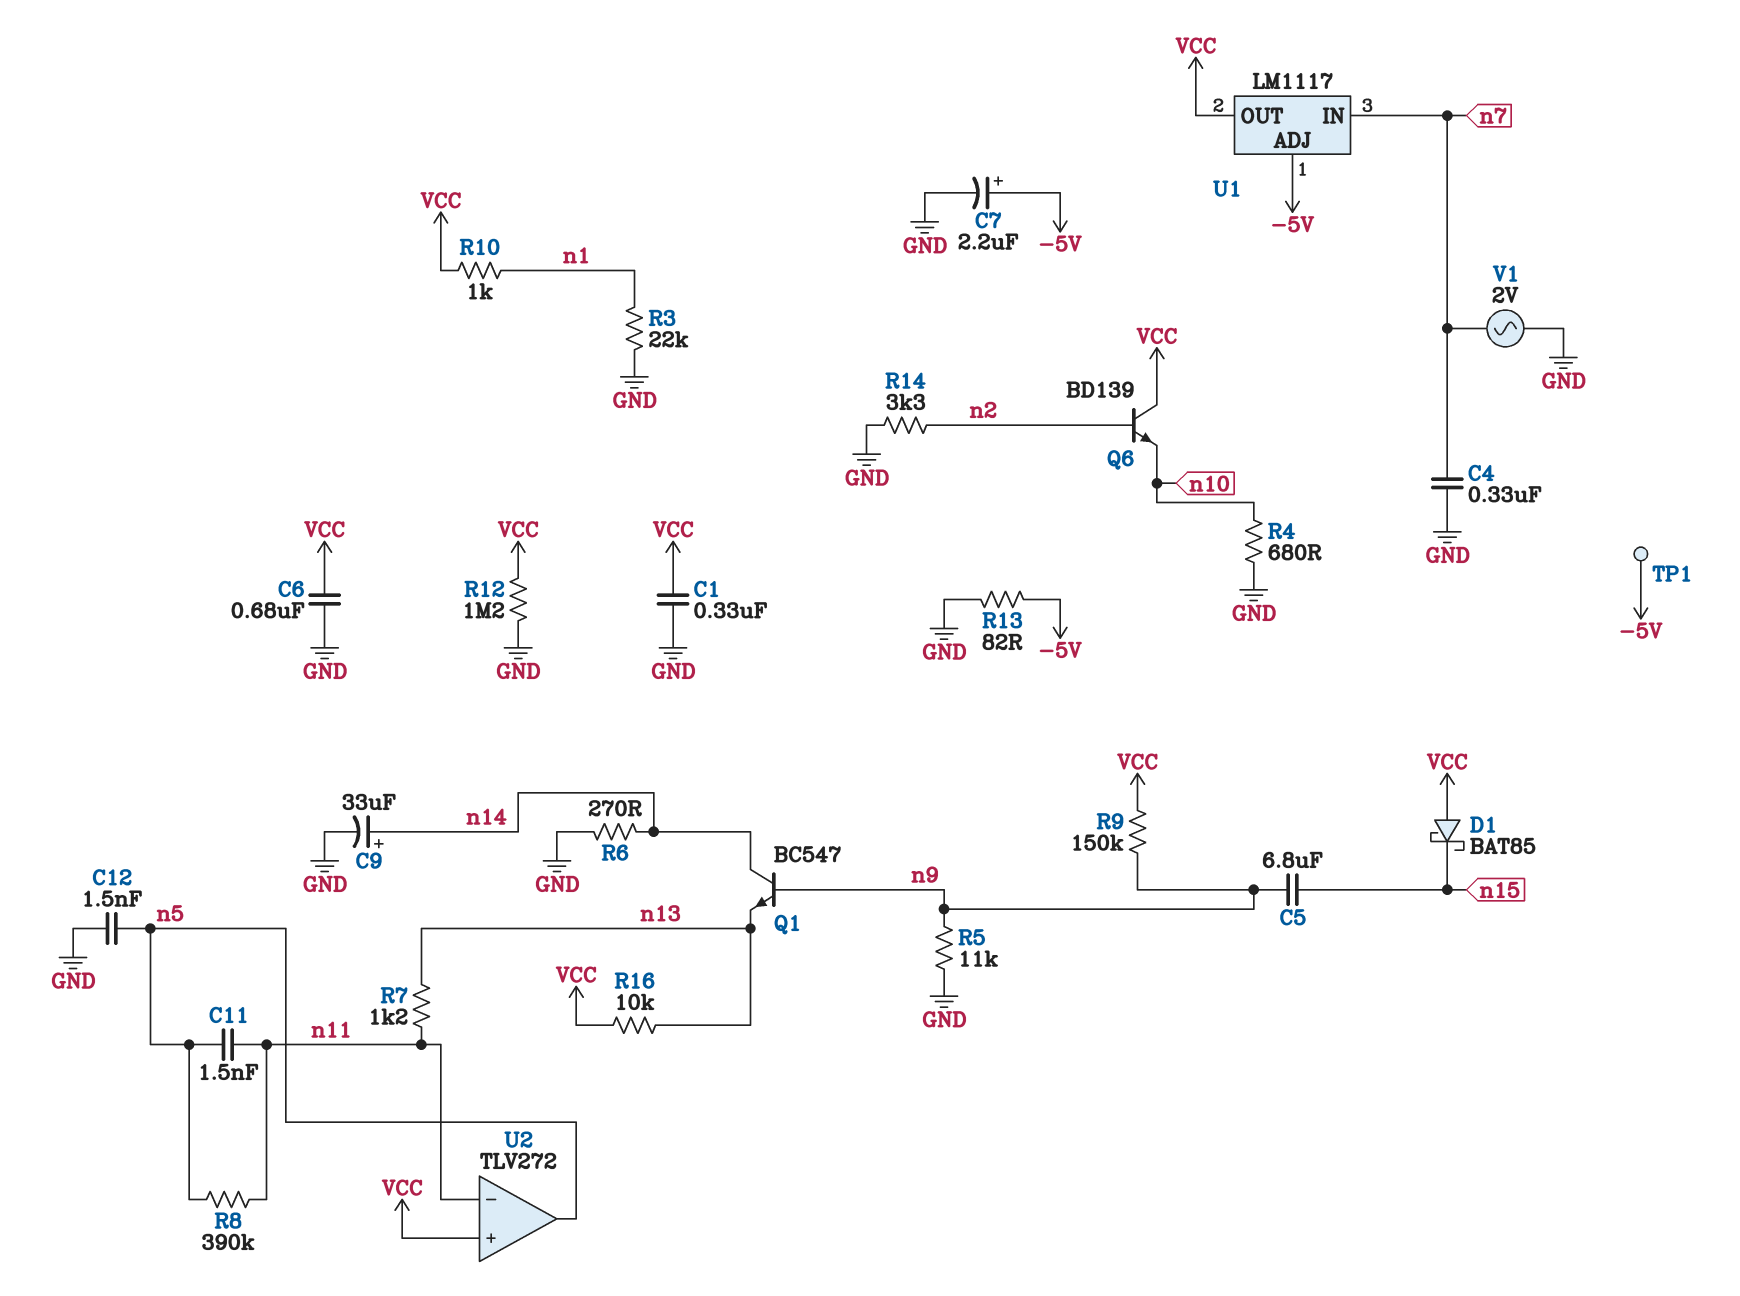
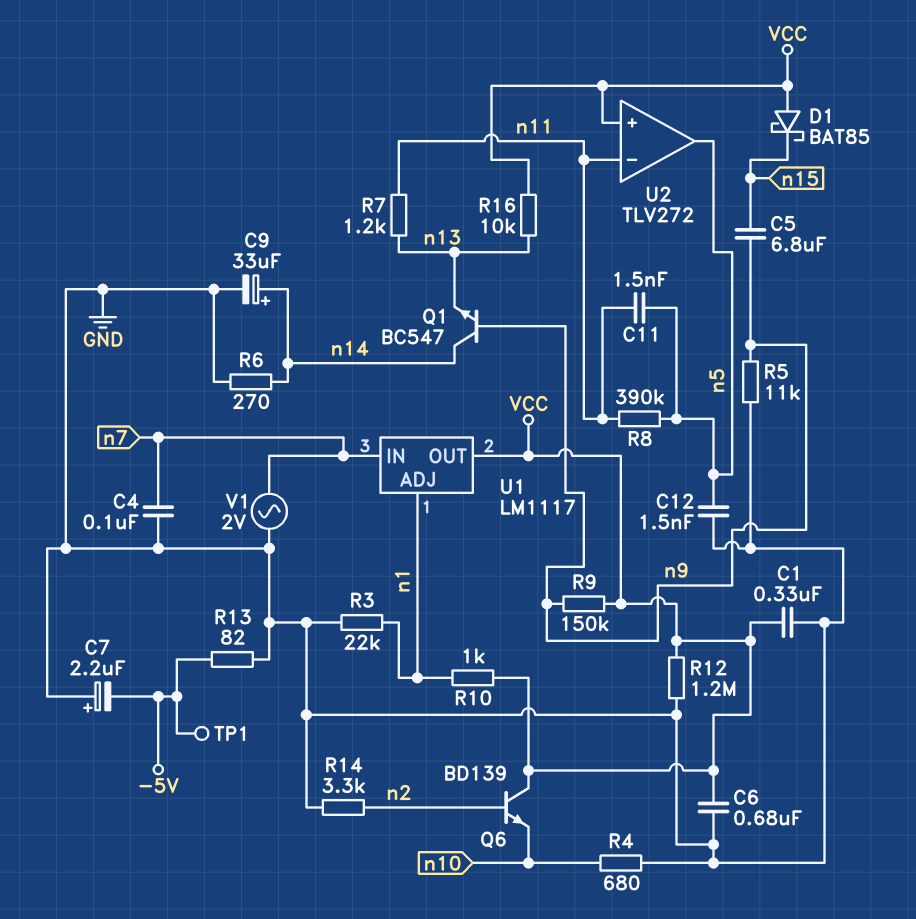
C4: 330nF (GND, n7) -> 100nF (GND, n7)
C7: 2.2uF (plus -5V, minus GND) -> 2.2uF (plus GND, minus -5V)
U1 pin ADJ: -5V -> n1

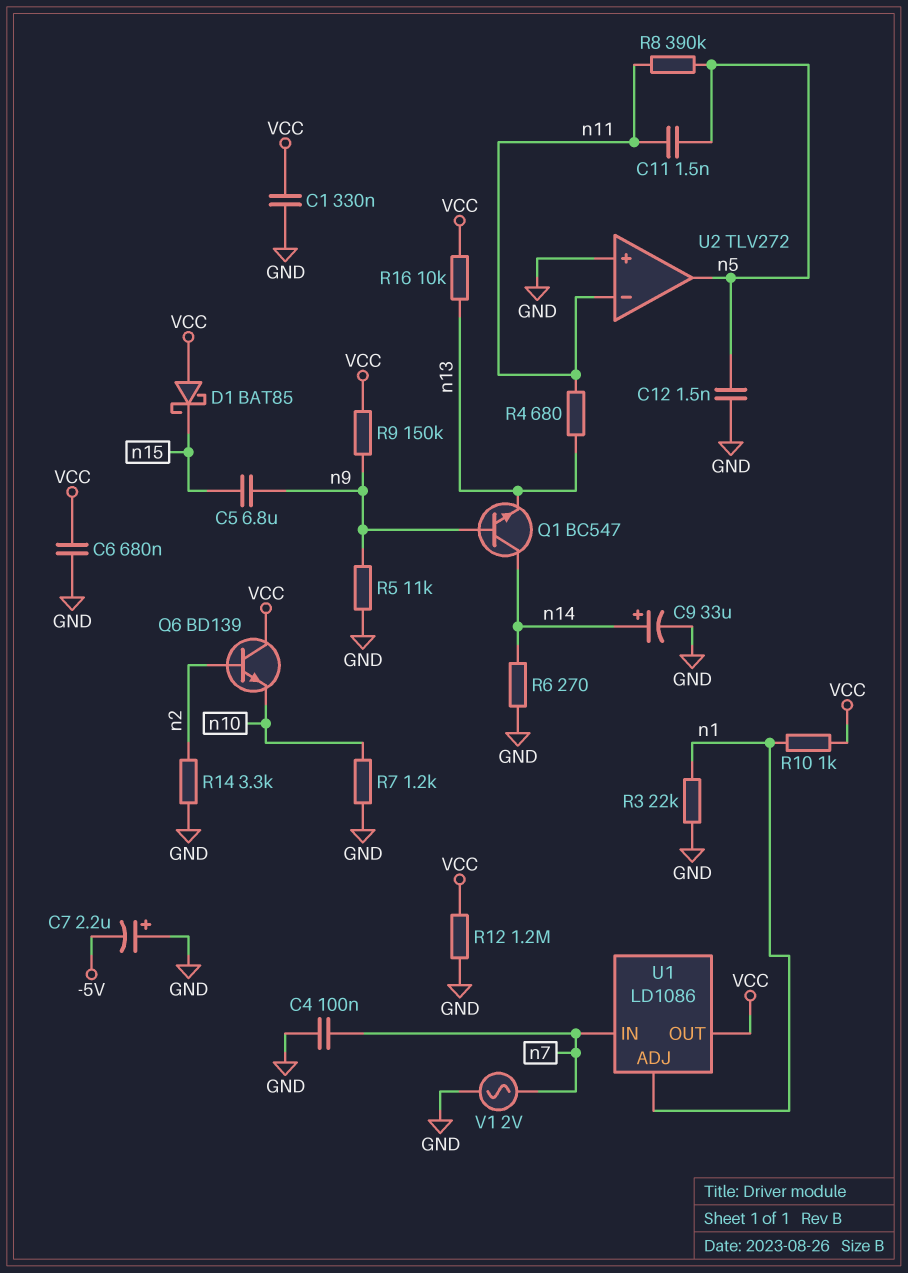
R4: 680 (GND, n10) -> 680 (n11, n13)
R7: 1.2k (n11, n13) -> 1.2k (GND, n10)
R13: 82 (-5V, GND) -> none
TP1: test point (-5V) -> none
U1: LM1117 -> LD1086
U2 pin in+: VCC -> GND

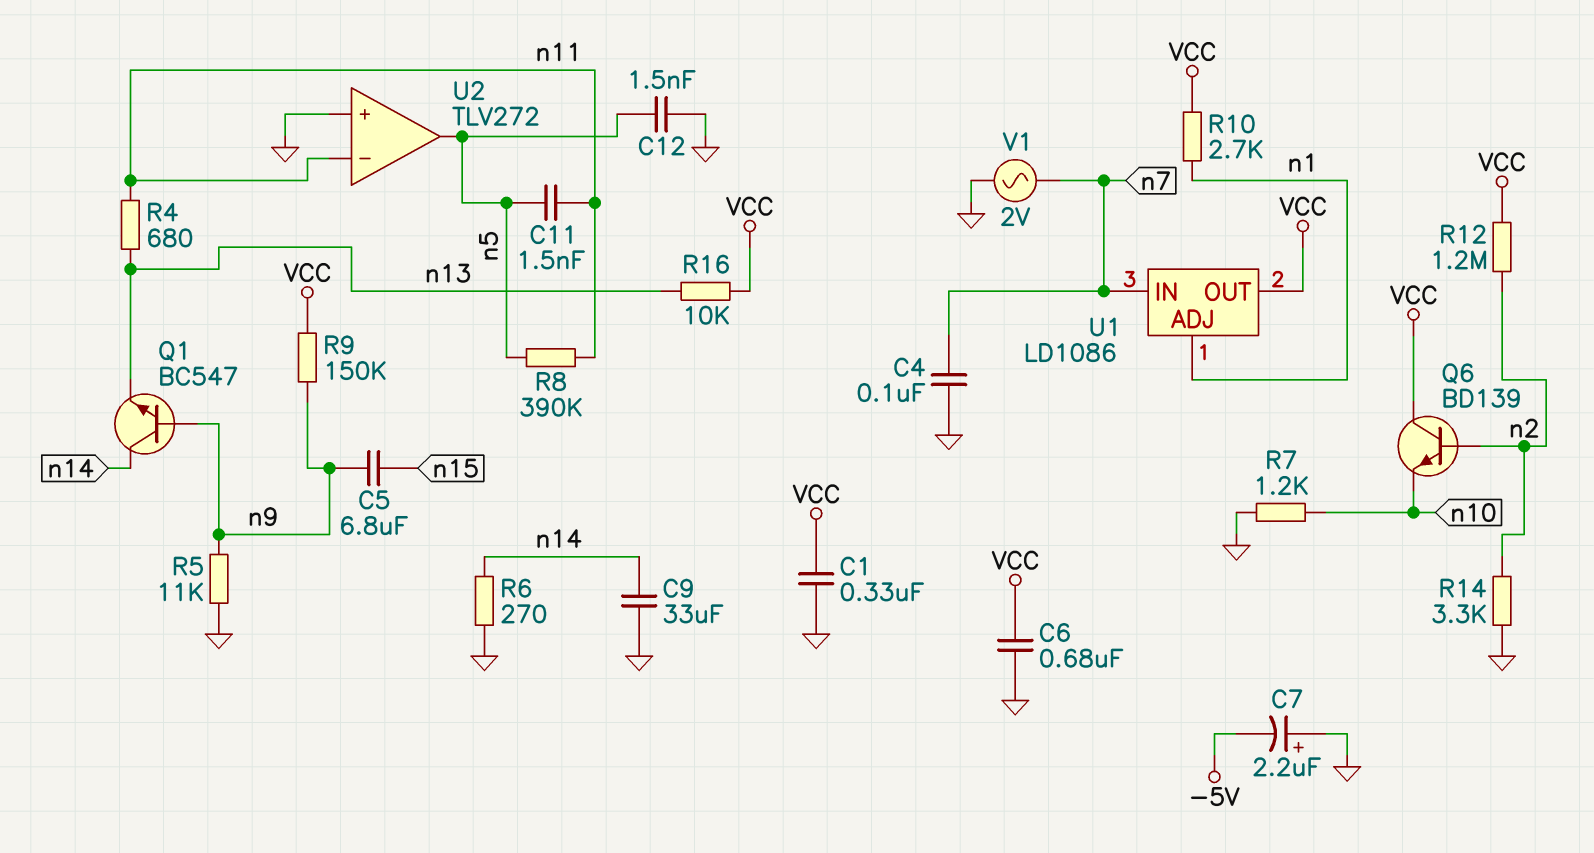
C9: 33uF (plus n14, minus GND) -> 33uF (GND, n14)
D1: schottky BAT85 (A VCC, K n15) -> none
R3: 22k (GND, n1) -> none
R10: 1k (VCC, n1) -> 2.7k (VCC, n1)
R12: 1.2M (GND, VCC) -> 1.2M (VCC, n2)

